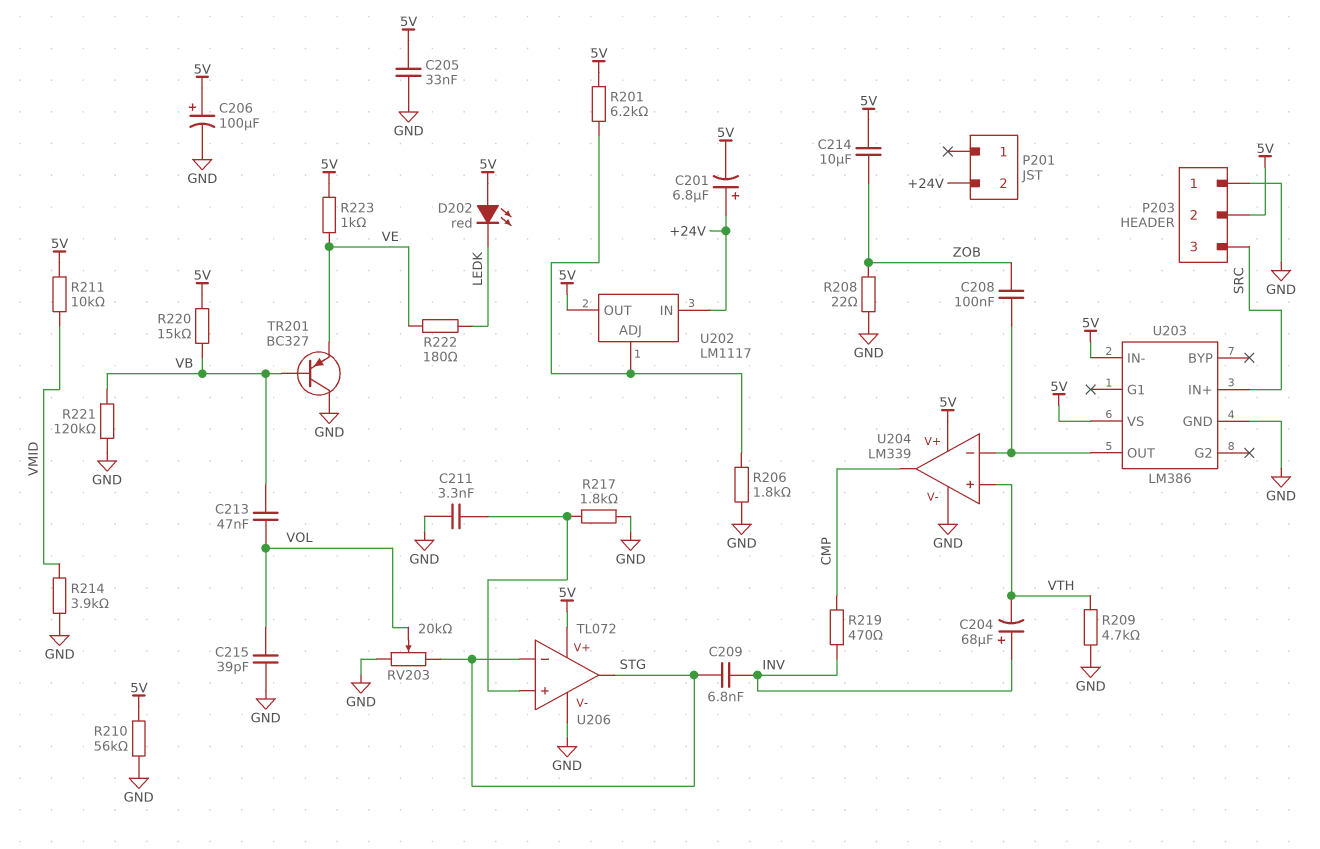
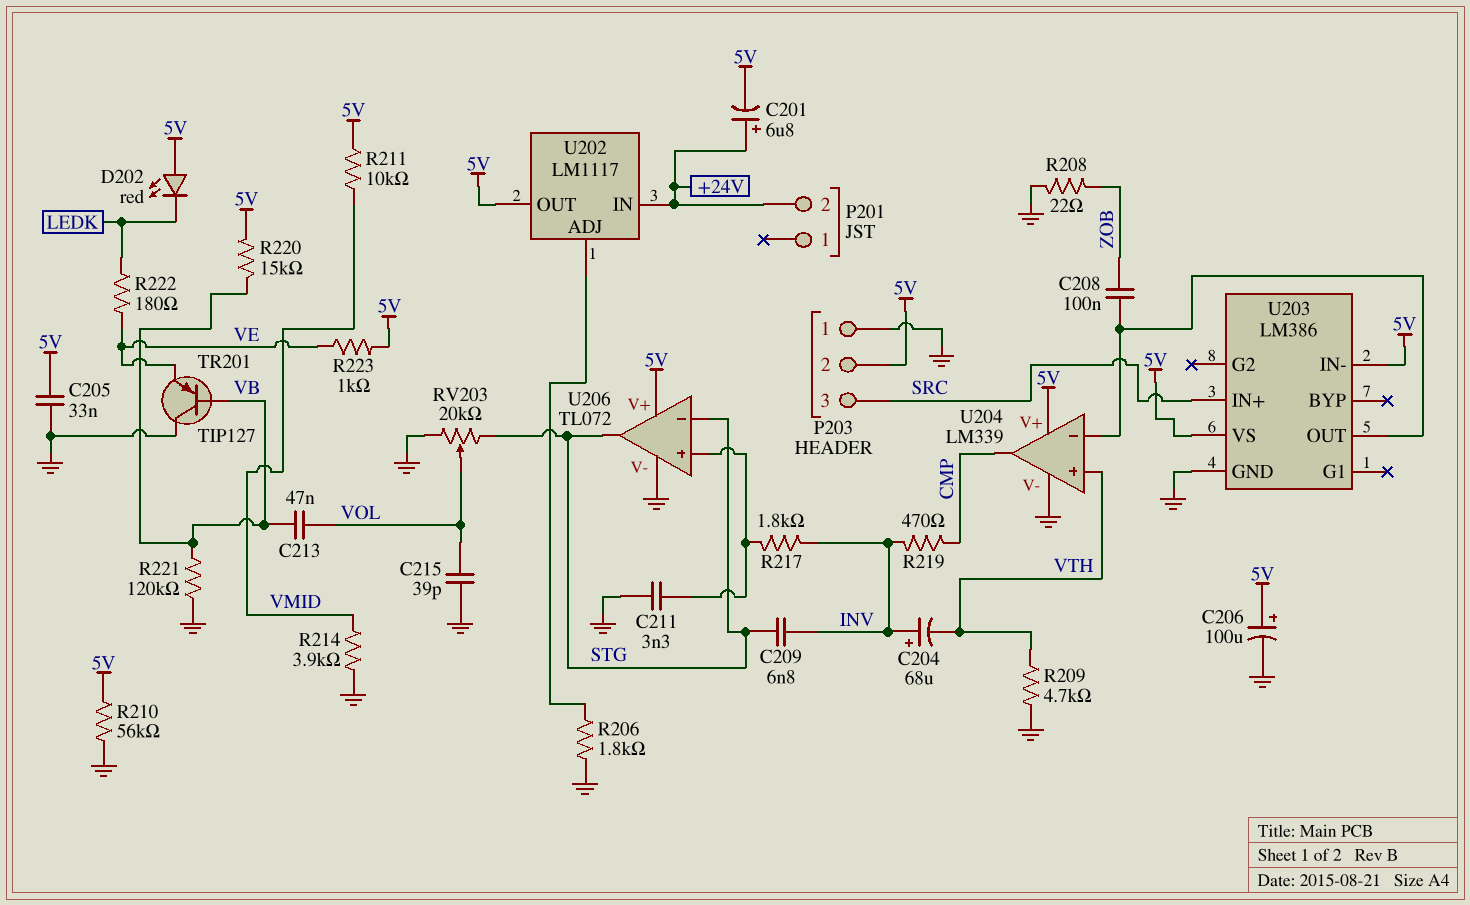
C214: 10uF (5V, ZOB) -> none
R201: 6.2k (5V, U202/ADJ) -> none
R217: 1.8k (GND, U206/in+) -> 1.8k (INV, U206/in+)
TR201: PNP BC327 (B VB, C GND, E VE) -> PNP TIP127 (B VB, C GND, E VE)

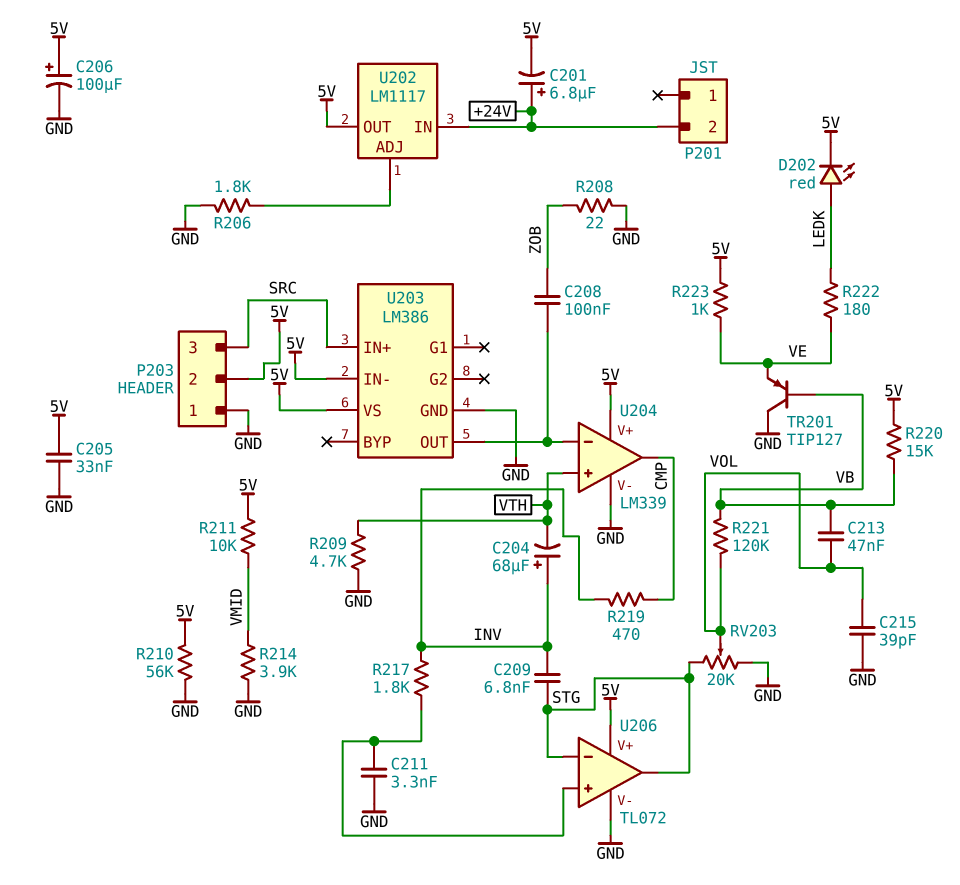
D202: LED red (A 5V, K LEDK) -> LED red (A LEDK, K 5V)
R221: 120k (GND, VB) -> 120k (VB, VOL)

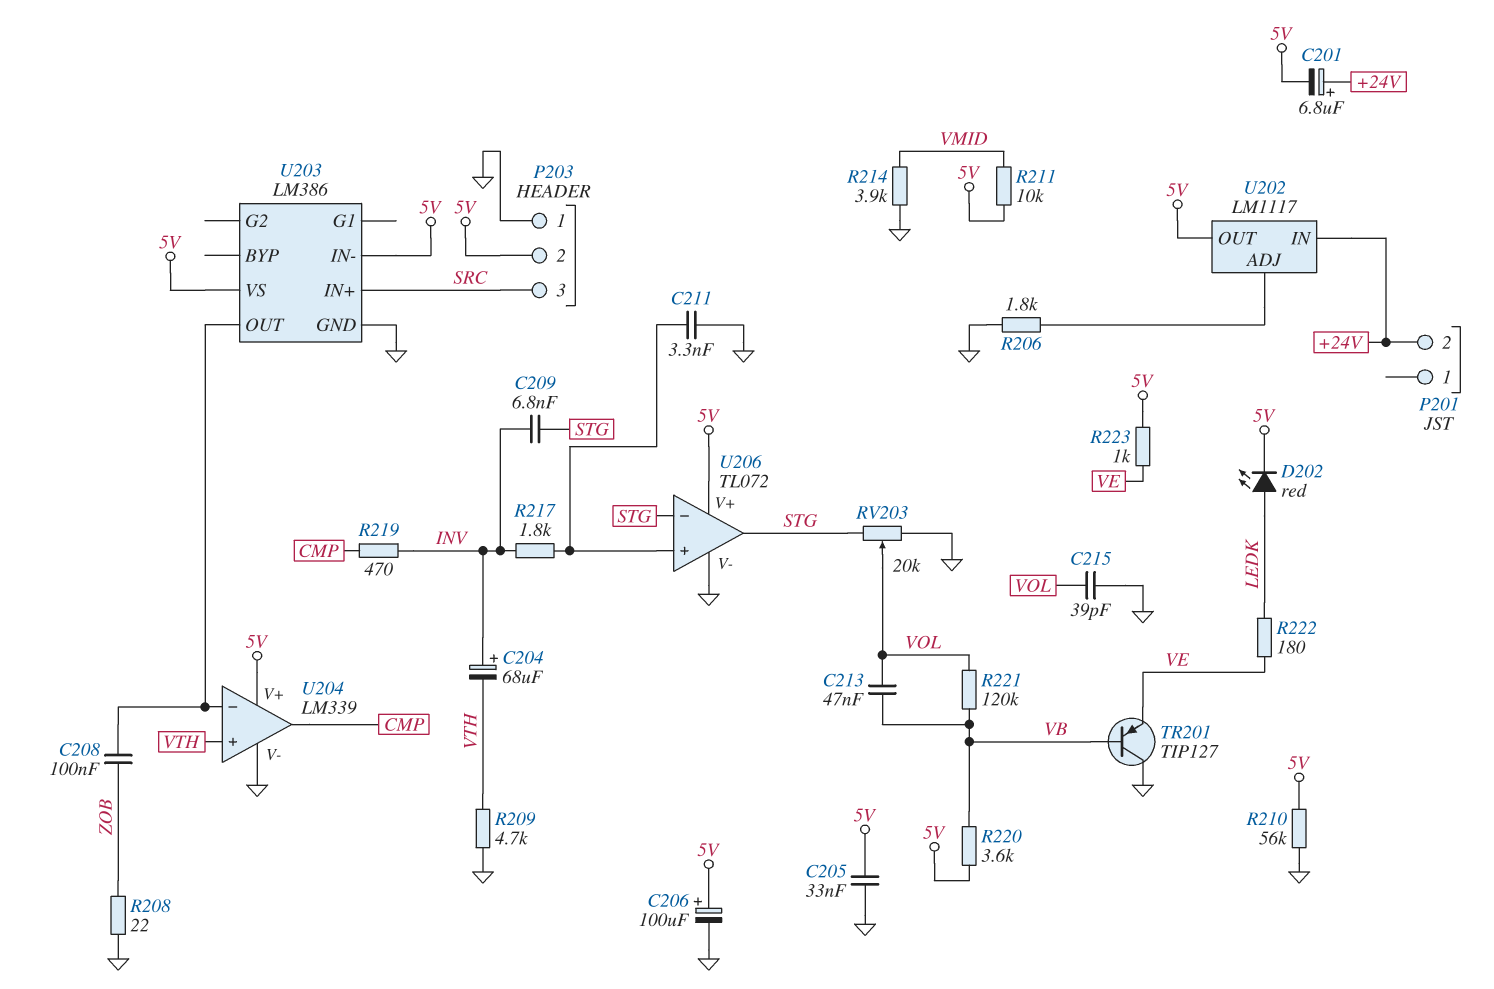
R220: 15k (5V, VB) -> 3.6k (5V, VB)

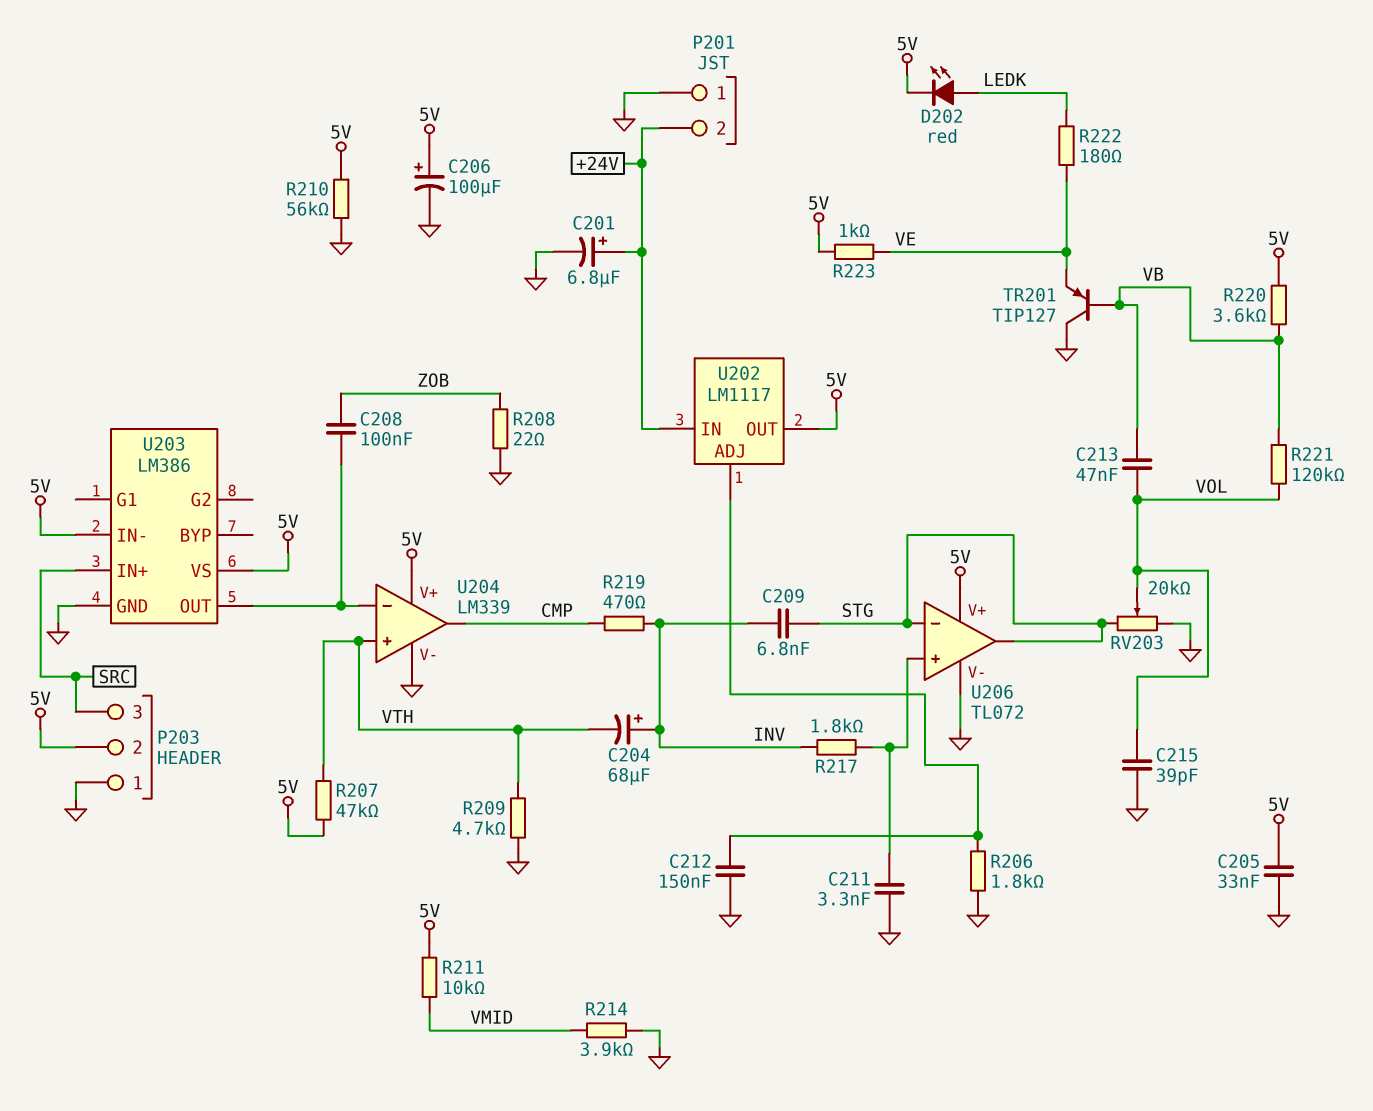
C201: 6.8uF (plus +24V, minus 5V) -> 6.8uF (plus +24V, minus GND)
C212: none -> 150nF (GND, U202/ADJ)
P201 pin 1: none -> GND
R207: none -> 47k (5V, VTH)

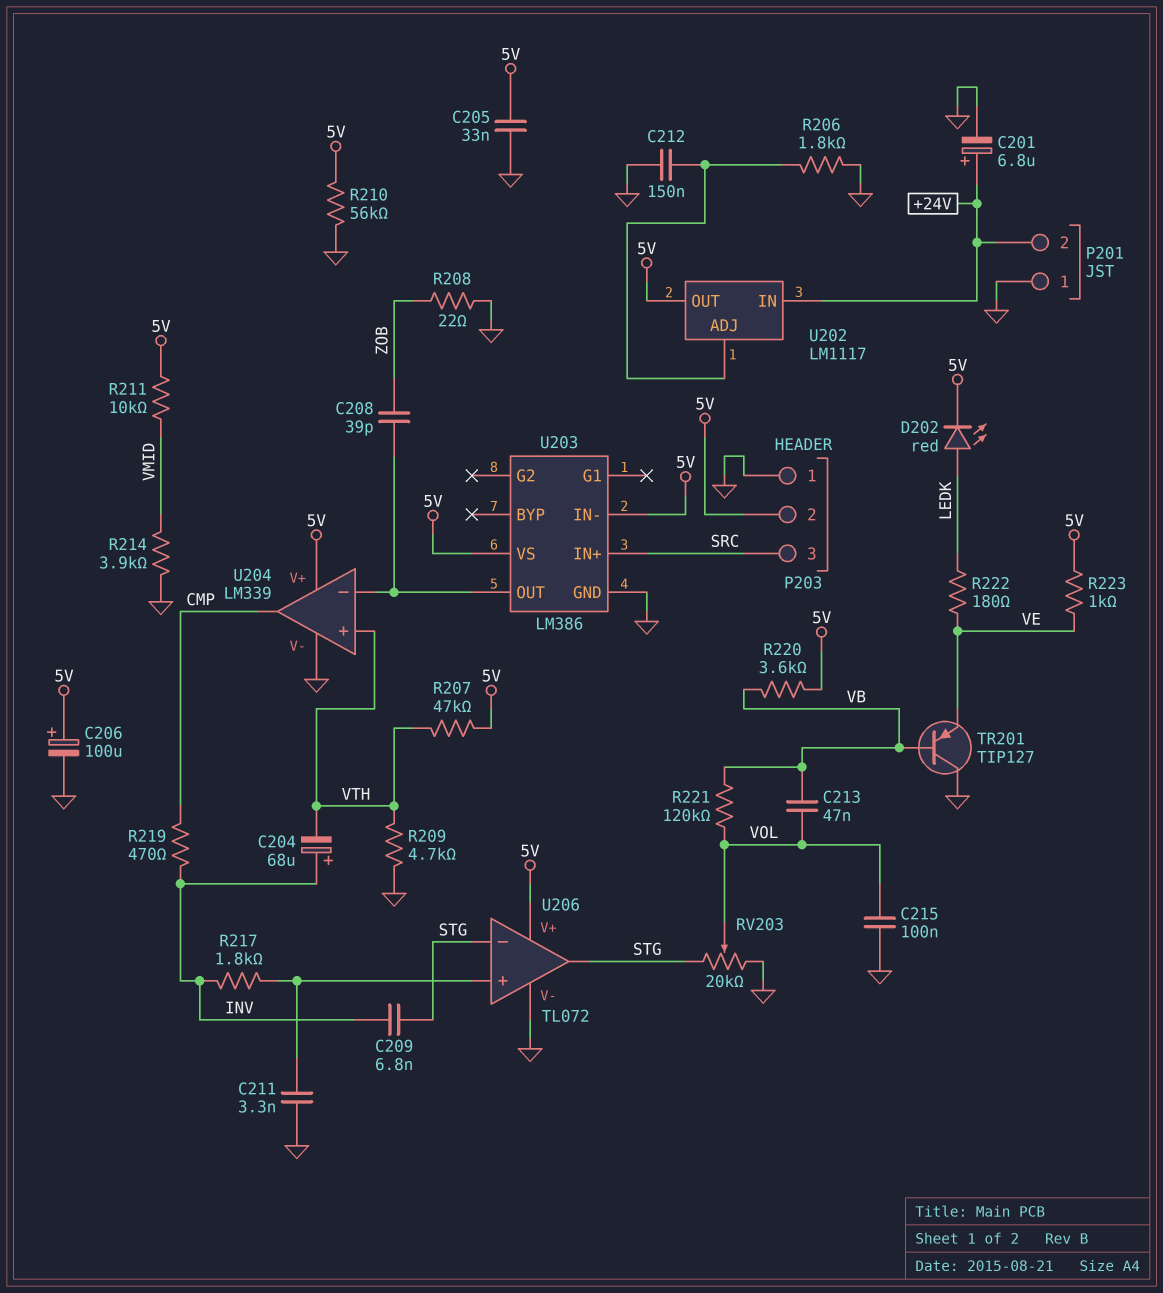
C208: 100nF (U203/OUT, ZOB) -> 39pF (U203/OUT, ZOB)
C215: 39pF (GND, VOL) -> 100nF (GND, VOL)

